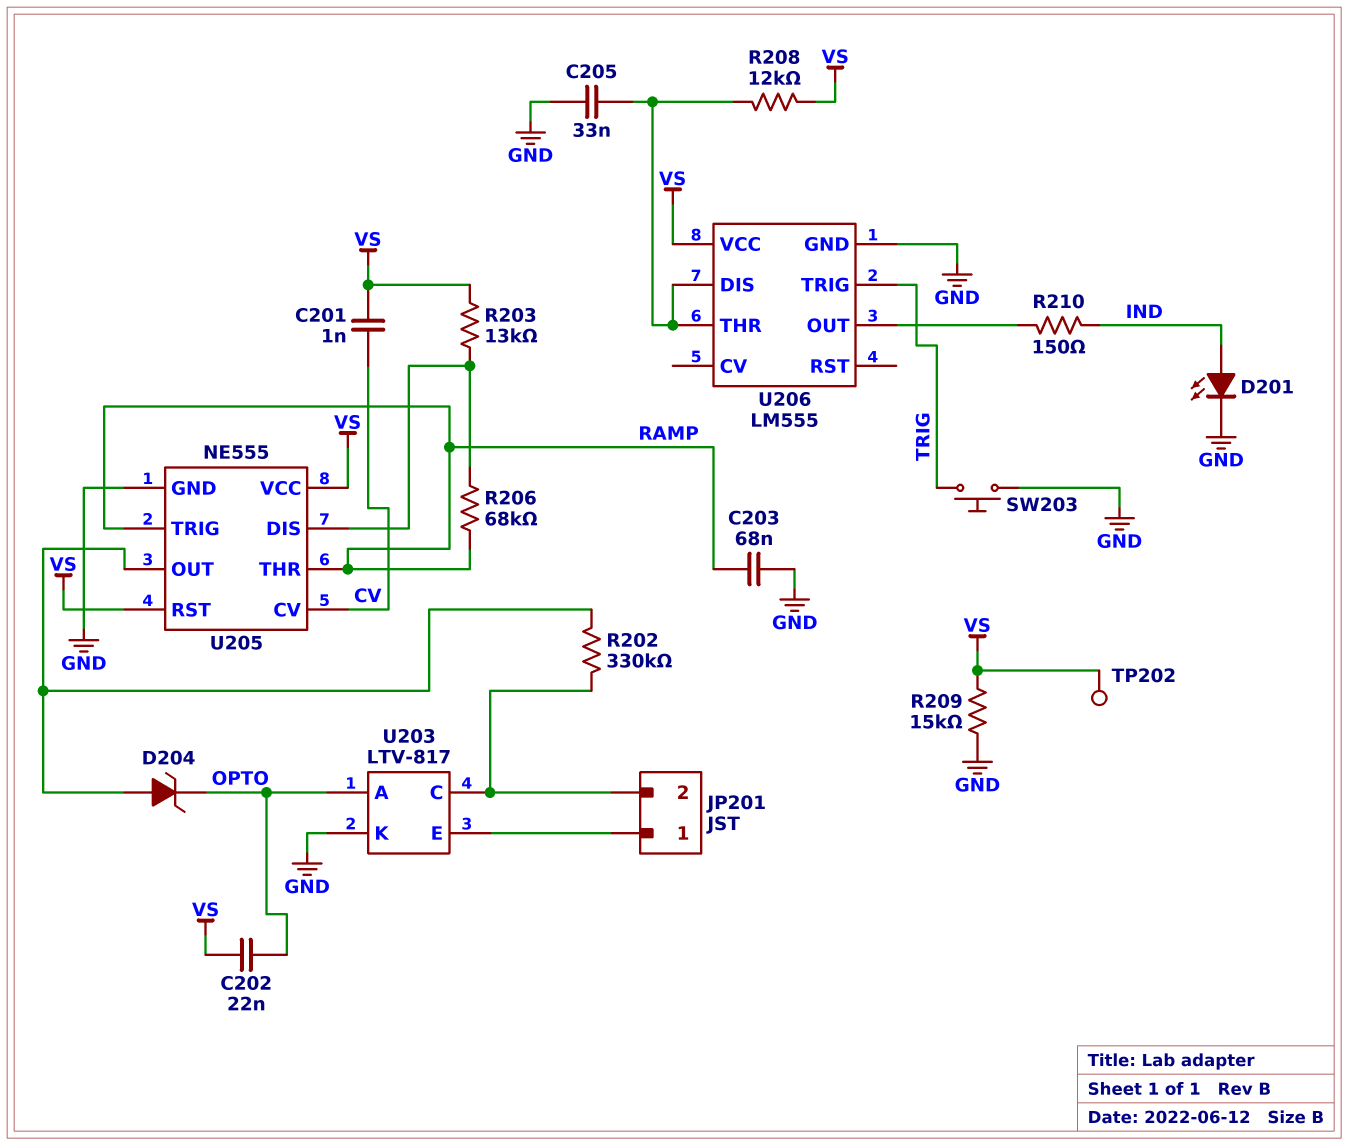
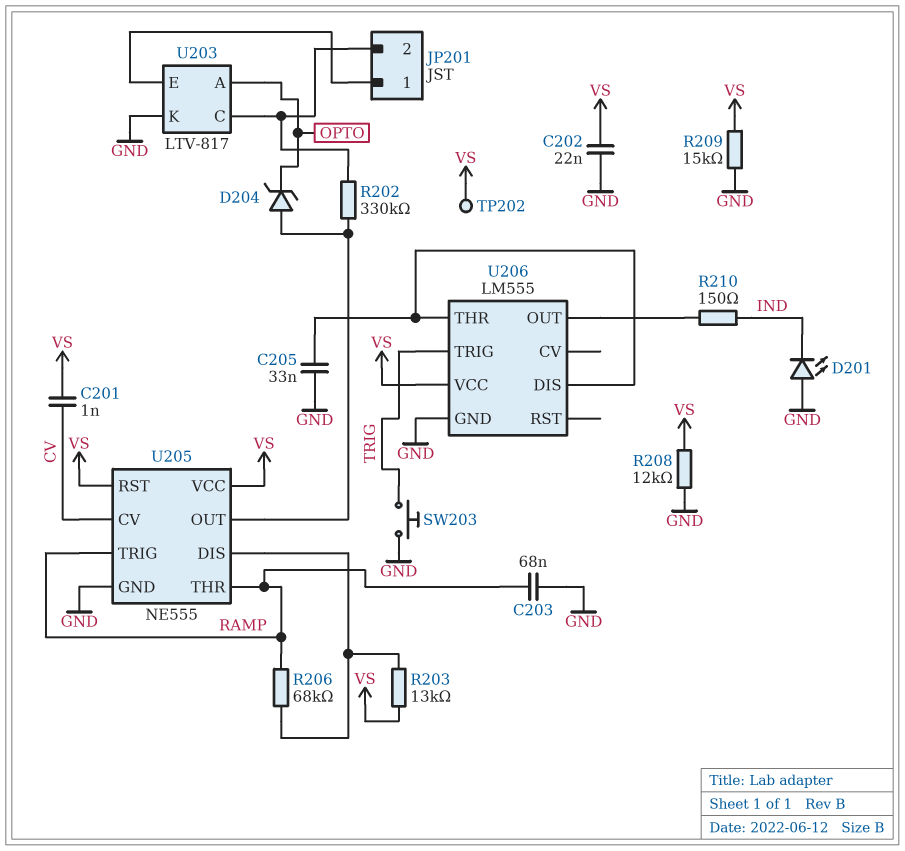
C202: 22nF (OPTO, VS) -> 22nF (GND, VS)
D201: LED (A IND, K GND) -> LED (A GND, K IND)
R208: 12k (U206/DIS, VS) -> 12k (GND, VS)

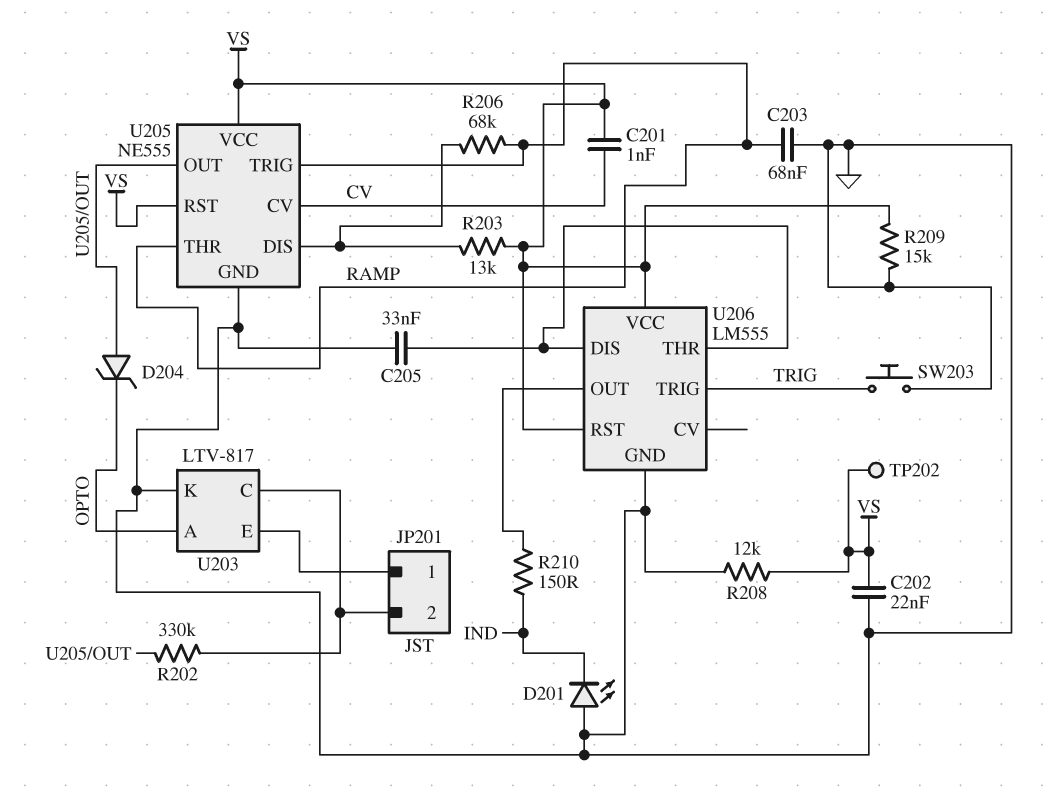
U206 pin RST: none -> VS

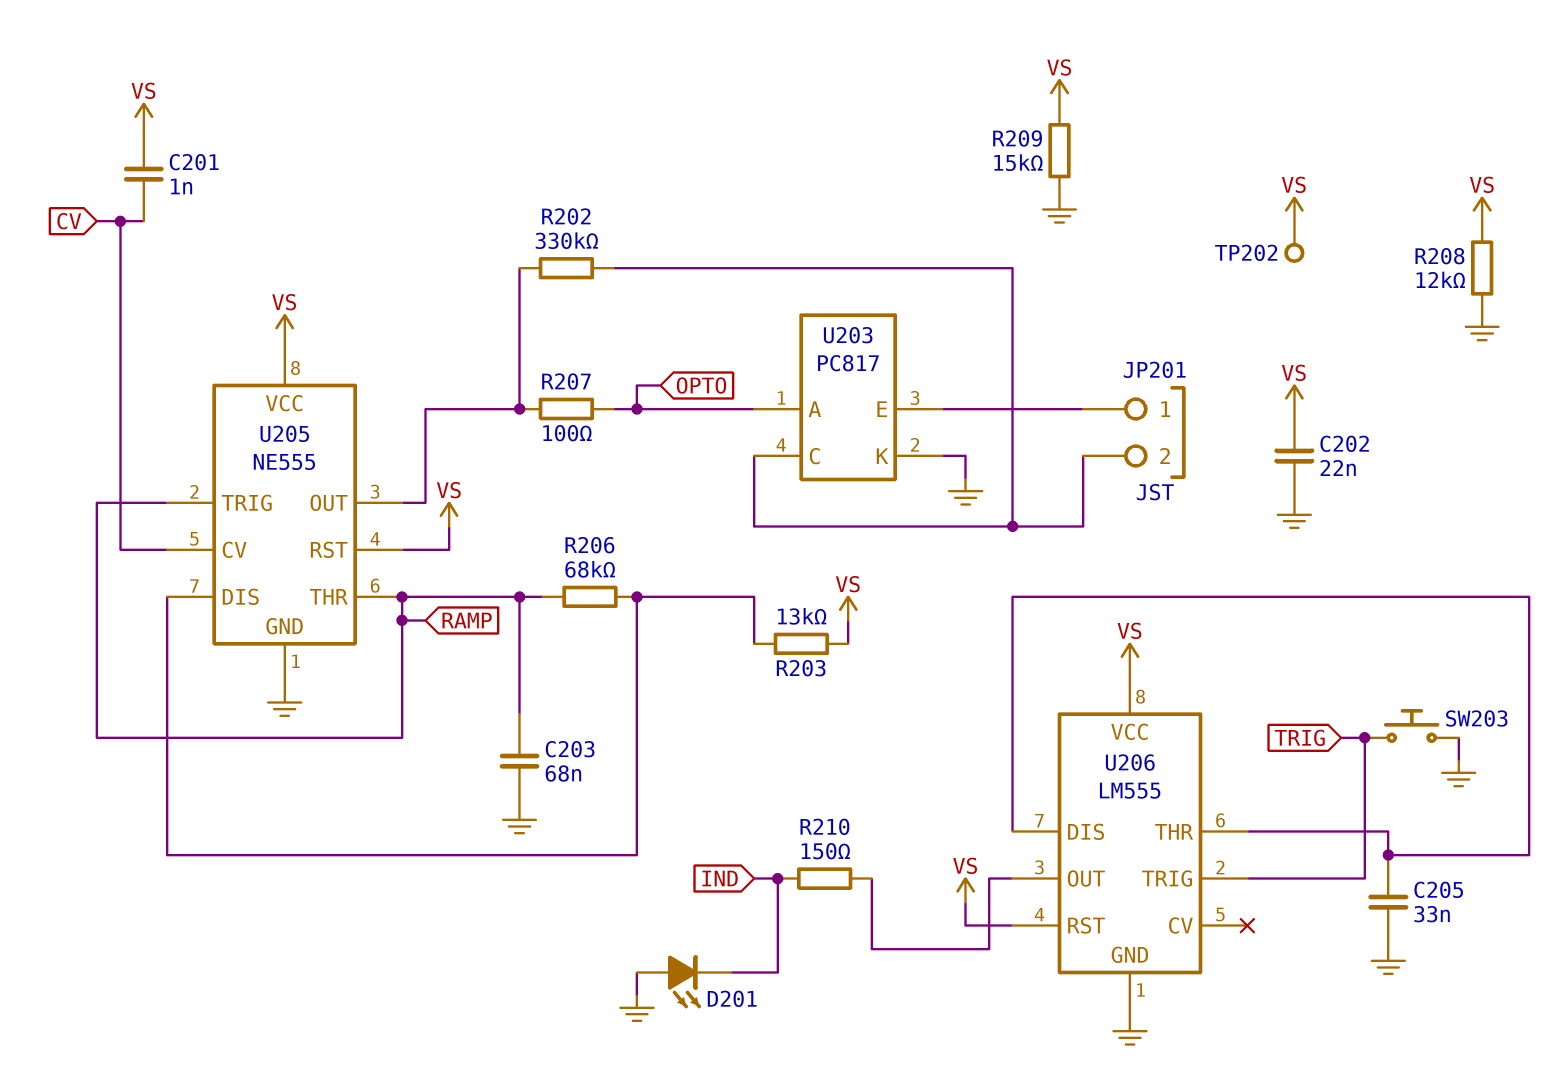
D204: zener (A U205/OUT, K OPTO) -> none
R207: none -> 100 (OPTO, U205/OUT)
U203: LTV-817 -> PC817

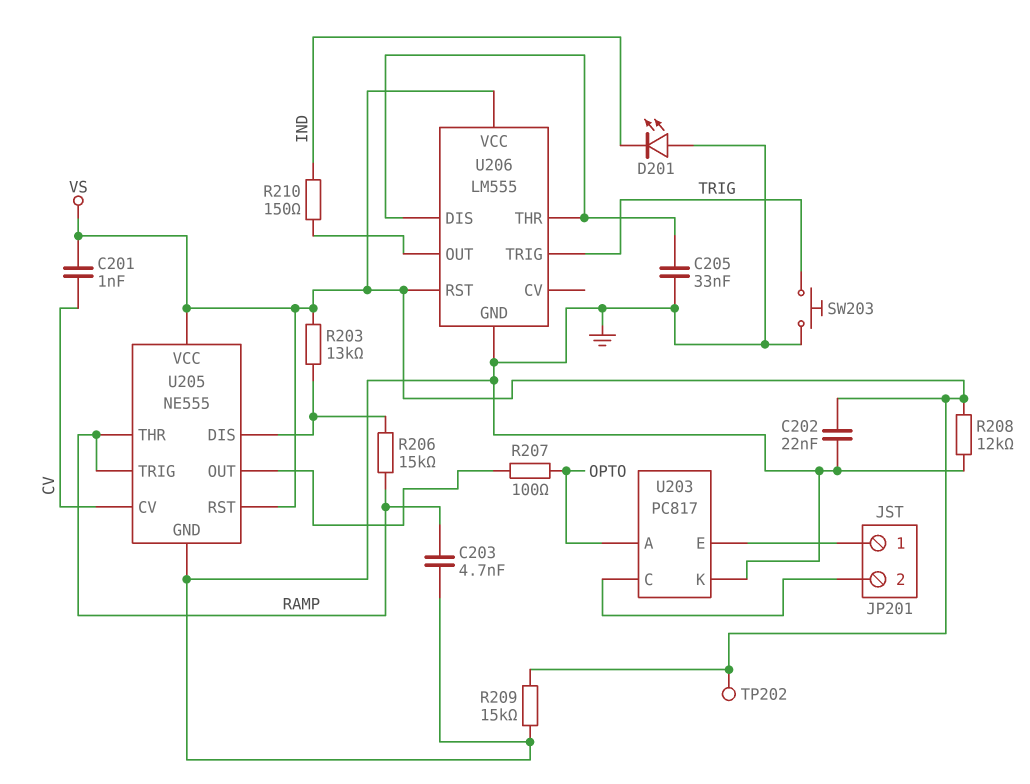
C203: 68nF (GND, RAMP) -> 4.7nF (GND, RAMP)
R202: 330k (JP201/2, U205/OUT) -> none
R206: 68k (RAMP, U205/DIS) -> 15k (RAMP, U205/DIS)

